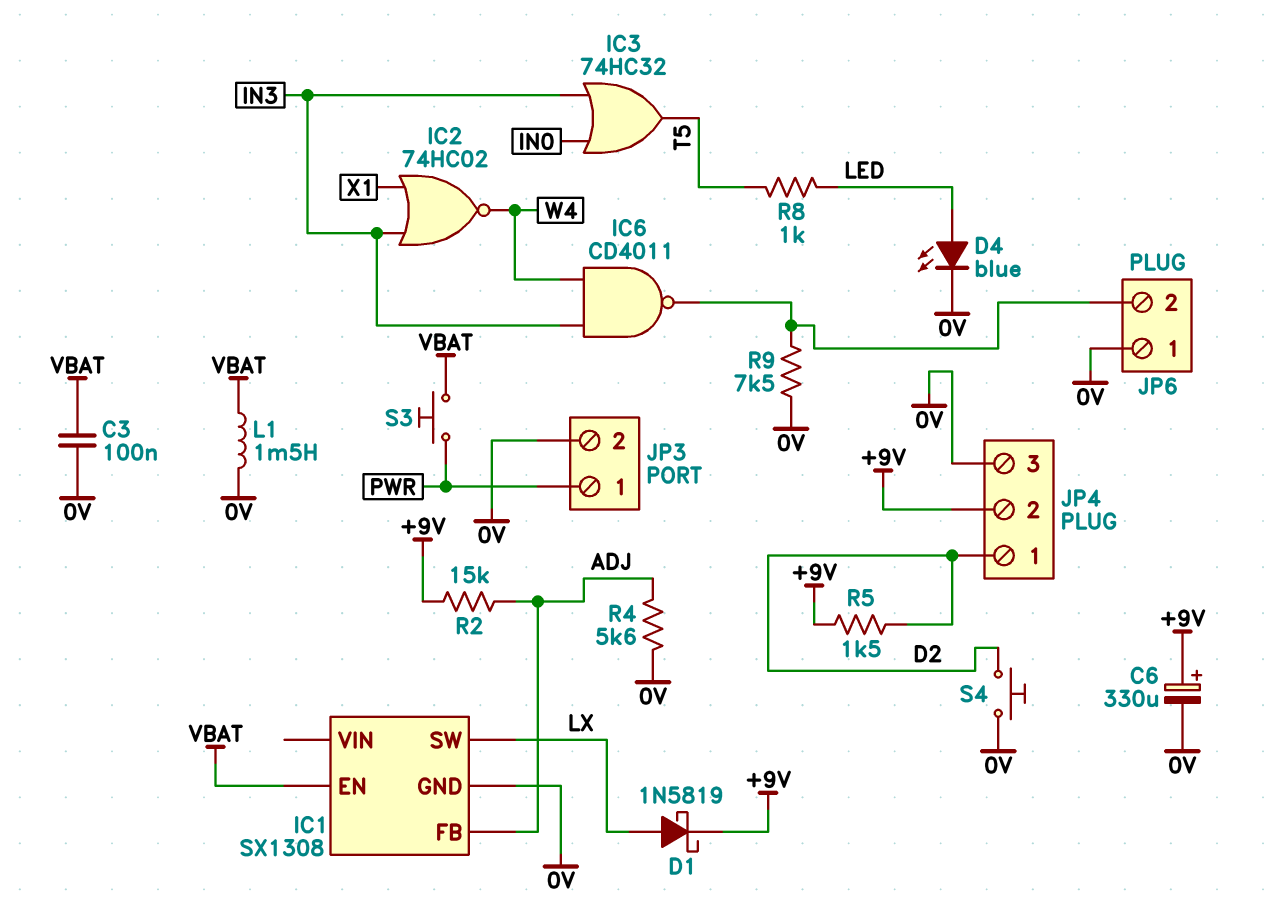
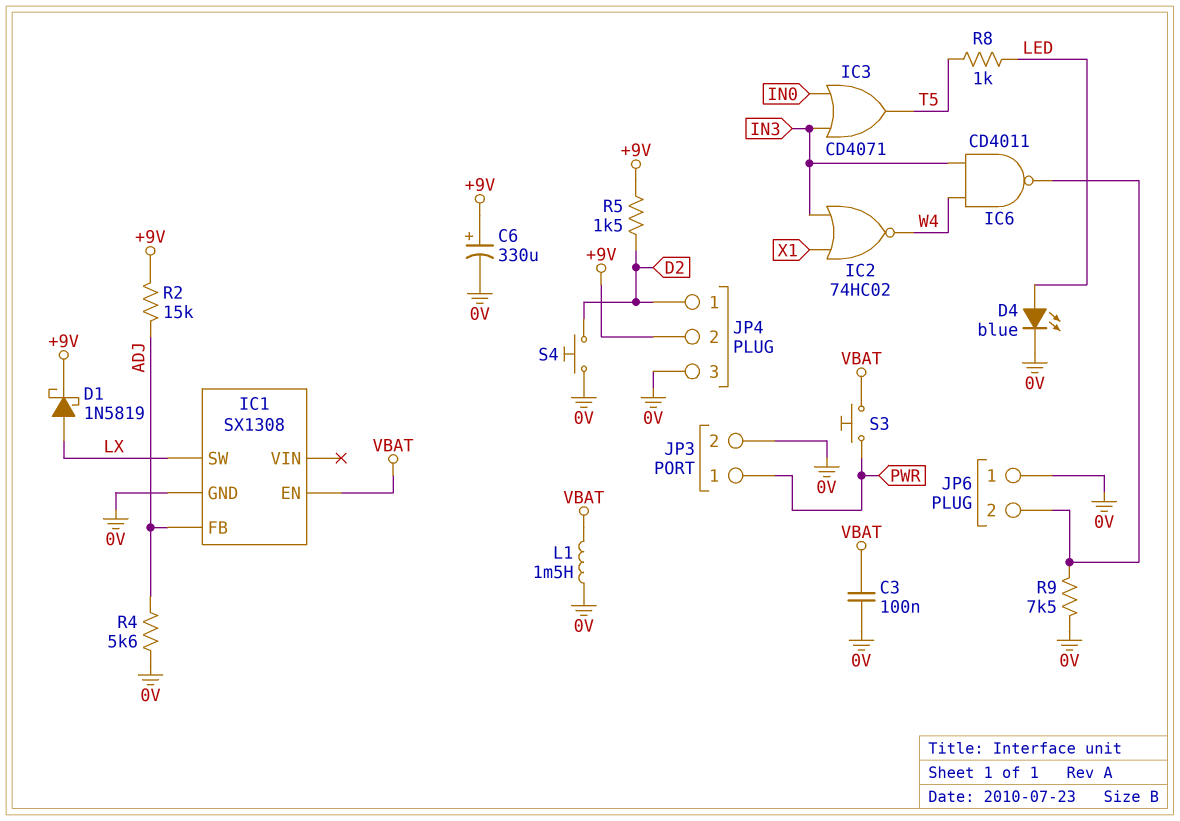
IC3: OR 74HC32 (in IN0, in IN3, out T5) -> OR CD4071 (in IN0, in IN3, out T5)

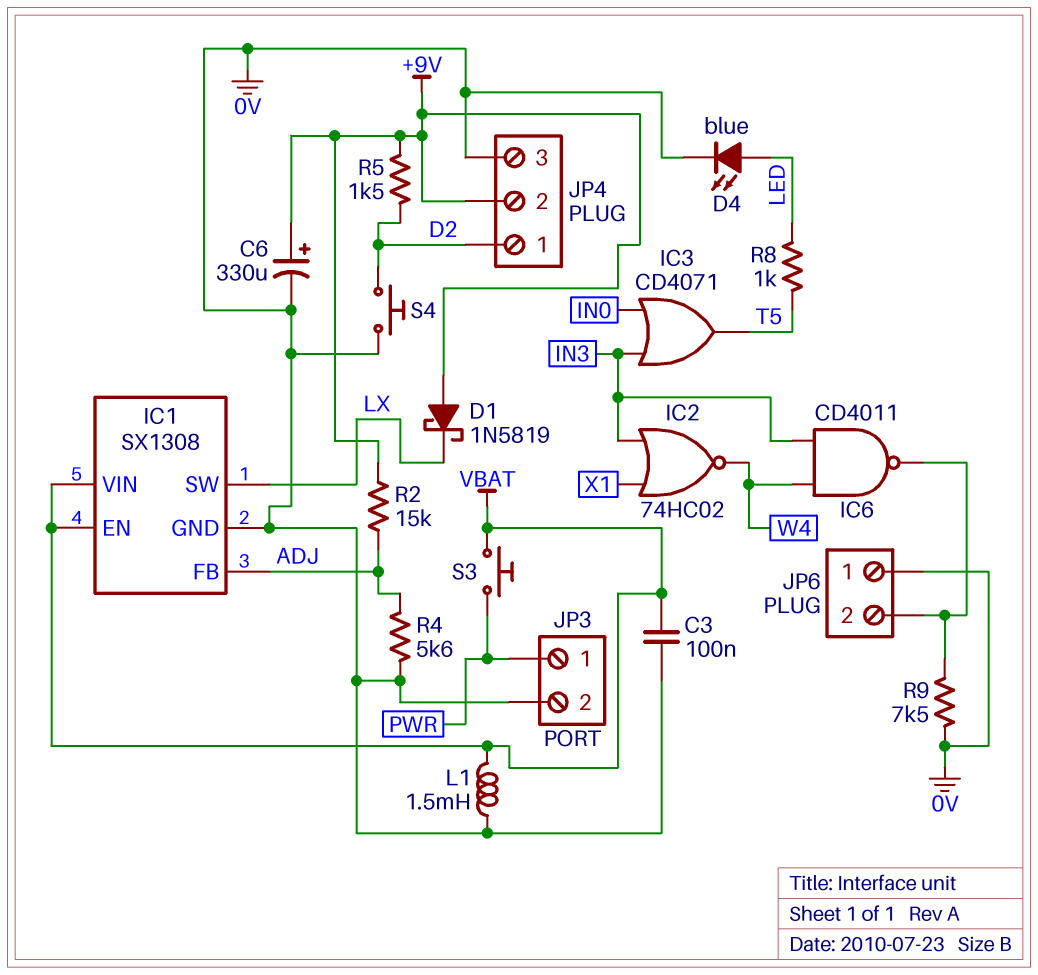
D1: schottky 1N5819 (A LX, K +9V) -> schottky 1N5819 (A +9V, K LX)
IC1 pin VIN: none -> VBAT

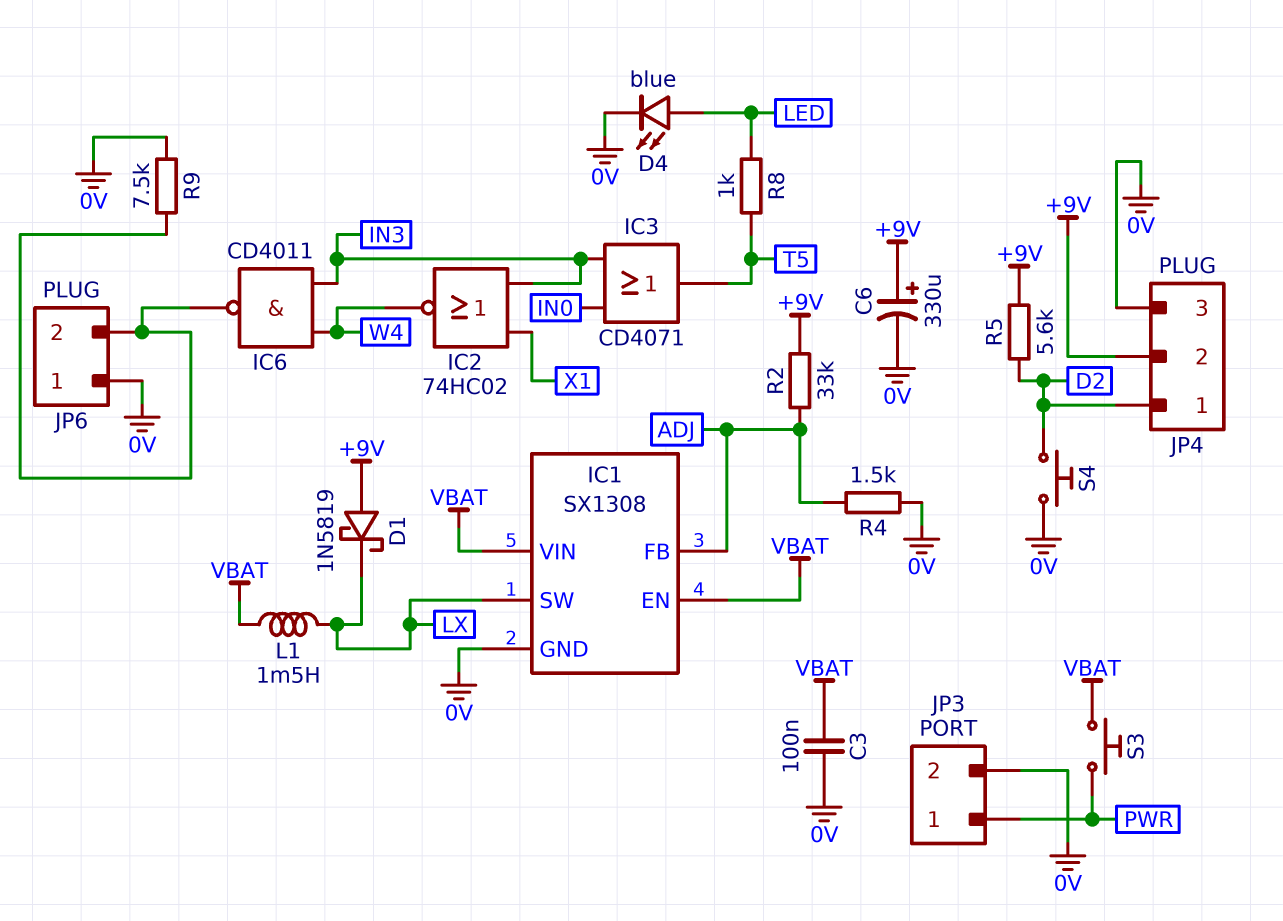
L1: 1.5mH (0V, VBAT) -> 1.5mH (LX, VBAT)
R2: 15k (+9V, ADJ) -> 33k (+9V, ADJ)
R4: 5.6k (0V, ADJ) -> 1.5k (0V, ADJ)
R5: 1.5k (+9V, D2) -> 5.6k (+9V, D2)

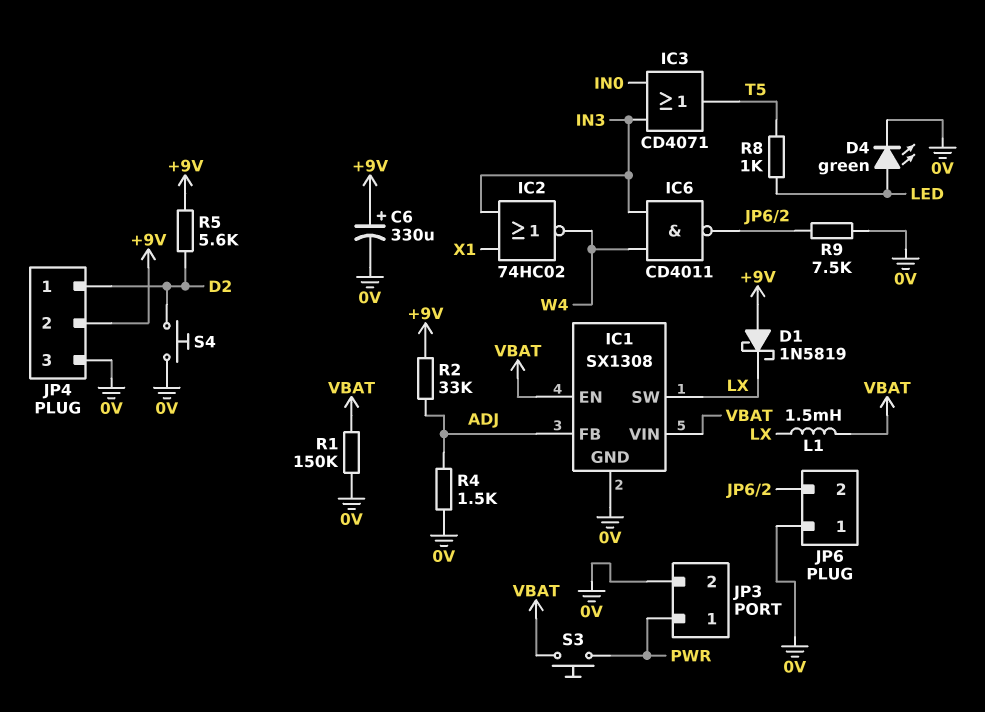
C3: 100nF (0V, VBAT) -> none
D4: LED blue (A LED, K 0V) -> LED green (A LED, K 0V)
R1: none -> 150k (0V, VBAT)

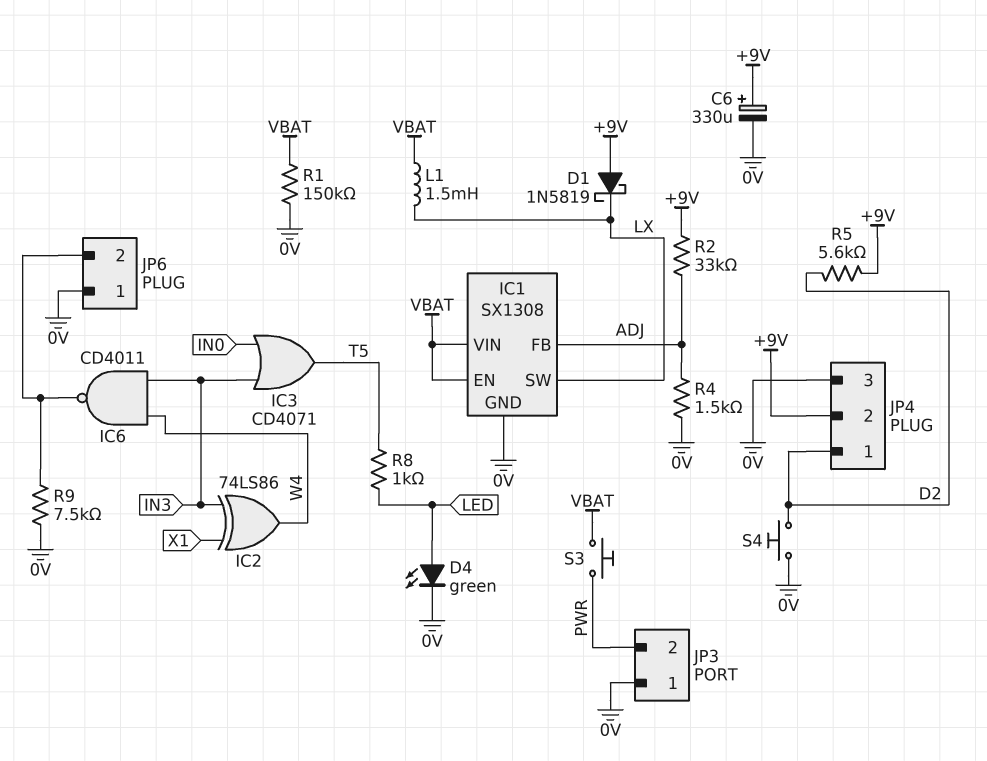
IC2: NOR 74HC02 (in IN3, in X1, out W4) -> XOR 74LS86 (in IN3, in X1, out W4)
JP3 pin 1: PWR -> 0V
JP3 pin 2: 0V -> PWR

